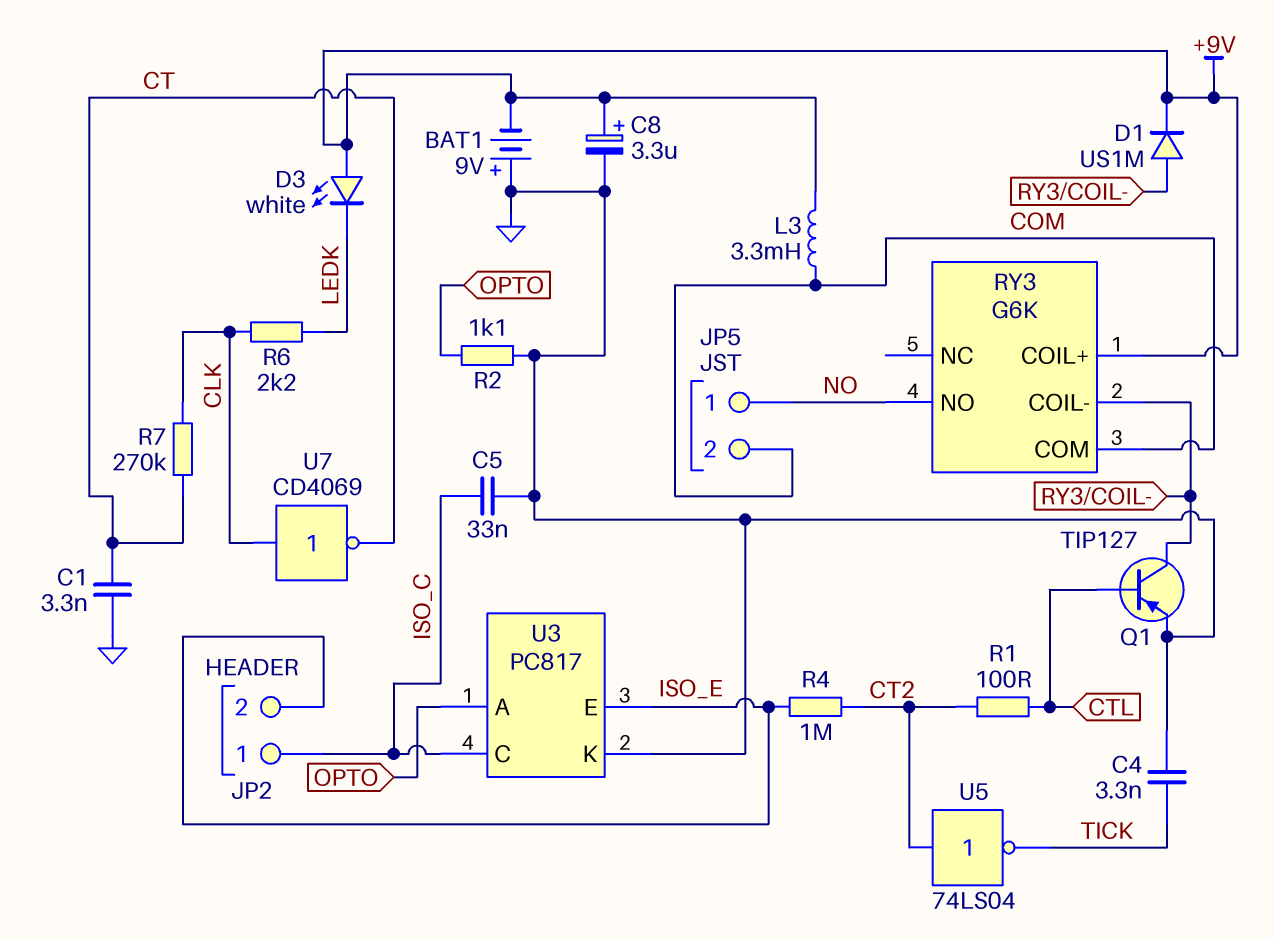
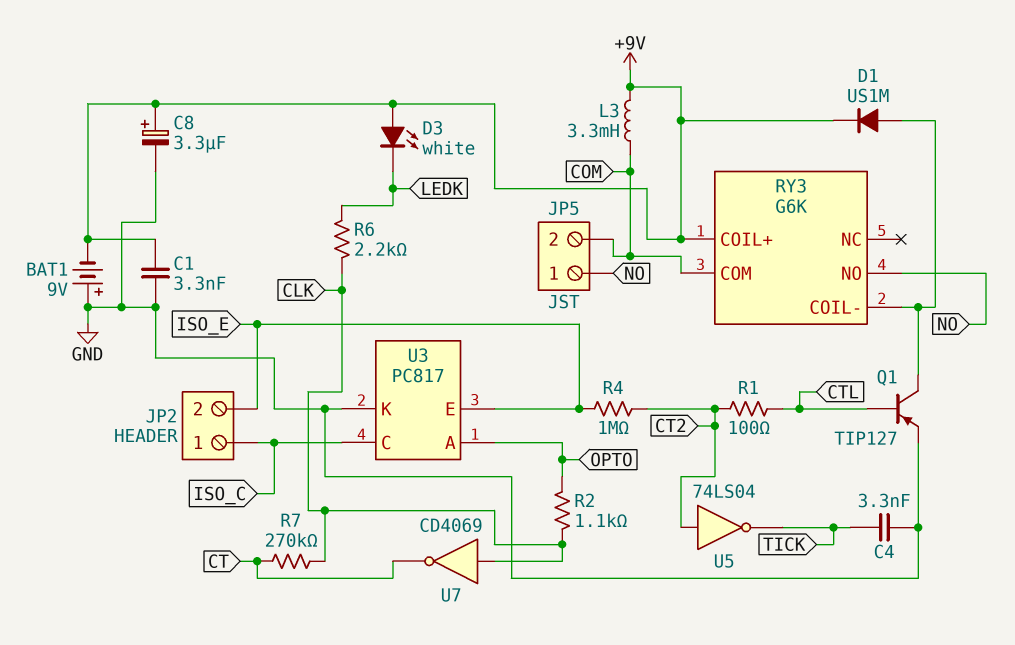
C1: 3.3nF (CT, GND) -> 3.3nF (+9V, GND)
C5: 33nF (GND, ISO_C) -> none
R2: 1.1k (GND, OPTO) -> 1.1k (CLK, OPTO)

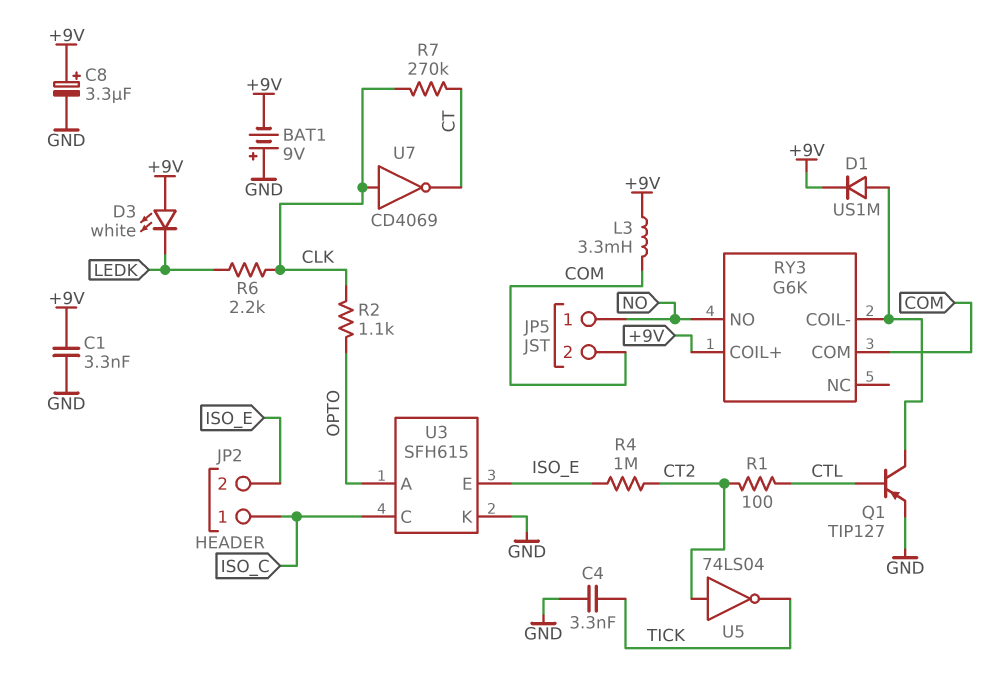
U3: PC817 -> SFH615

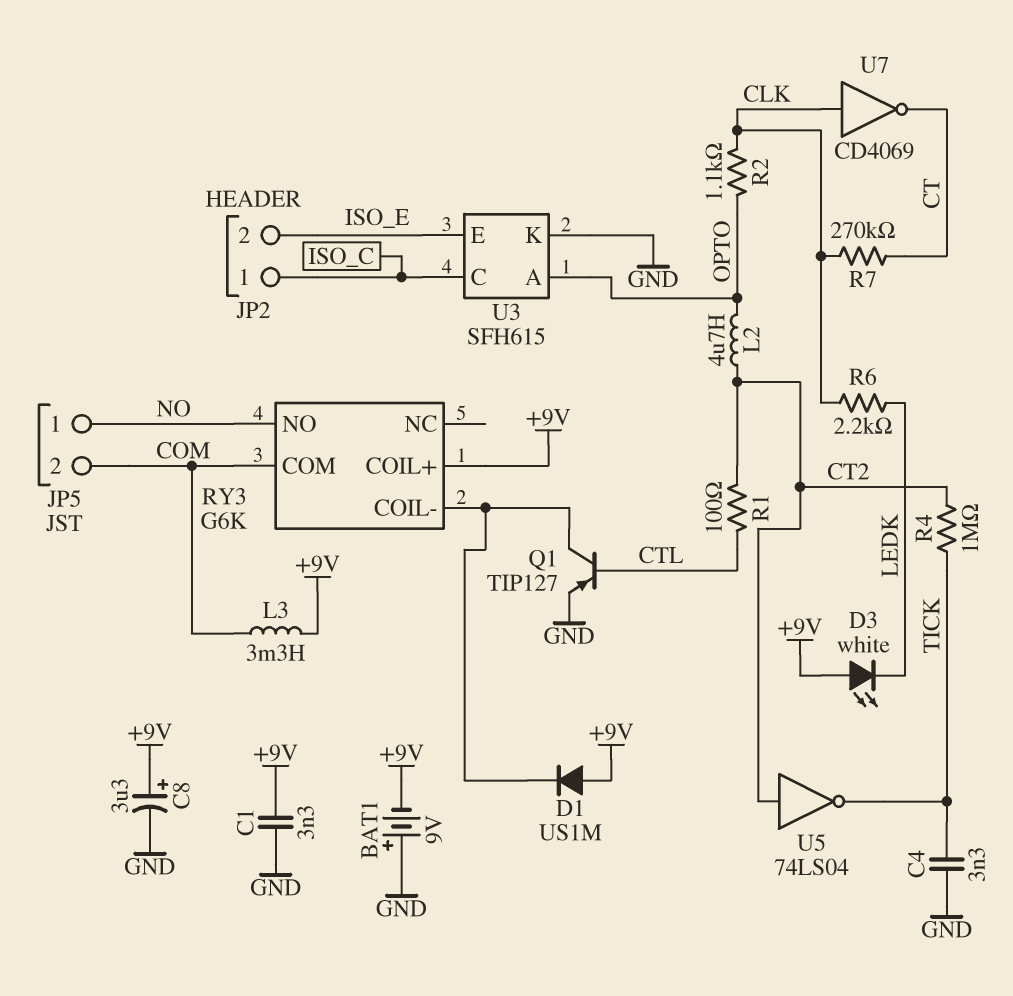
D1: diode US1M (A RY3/COIL-, K +9V) -> diode US1M (A +9V, K RY3/COIL-)
L2: none -> 4.7uH (CT2, OPTO)
R4: 1M (CT2, ISO_E) -> 1M (CT2, TICK)

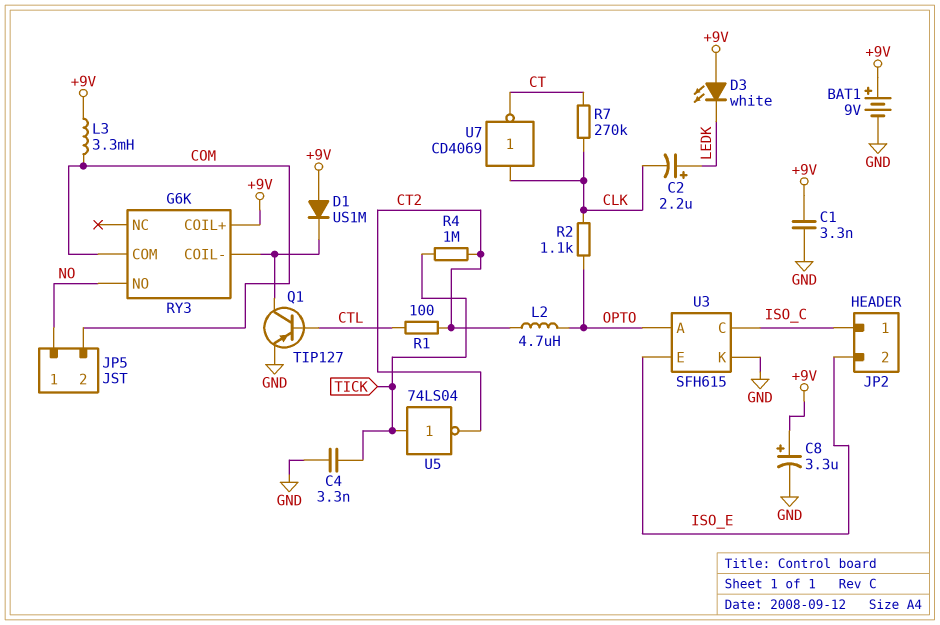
BAT1: 9V (plus GND, minus +9V) -> 9V (plus +9V, minus GND)
C2: none -> 2.2uF (plus LEDK, minus CLK)
R6: 2.2k (CLK, LEDK) -> none
U5: NOT 74LS04 (in CT2, out TICK) -> NOT 74LS04 (in TICK, out CT2)

